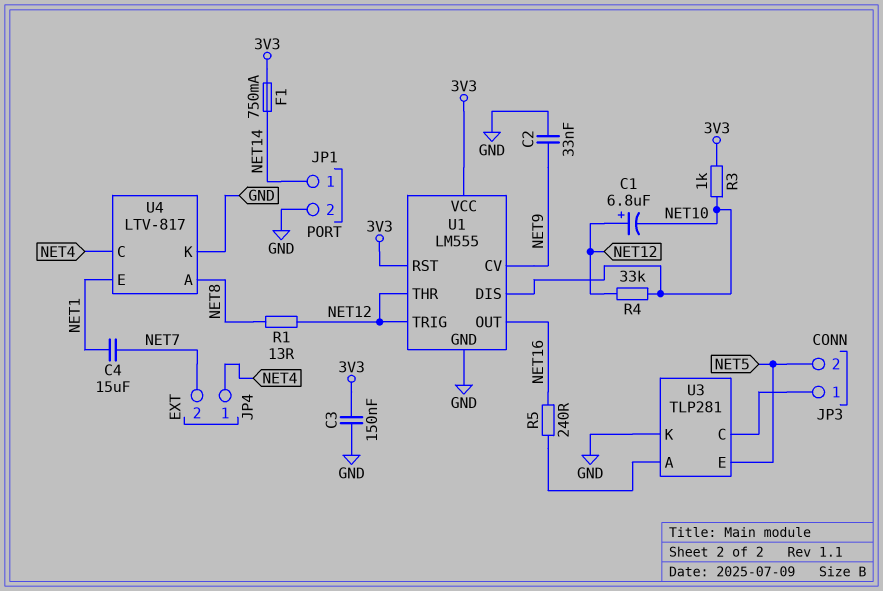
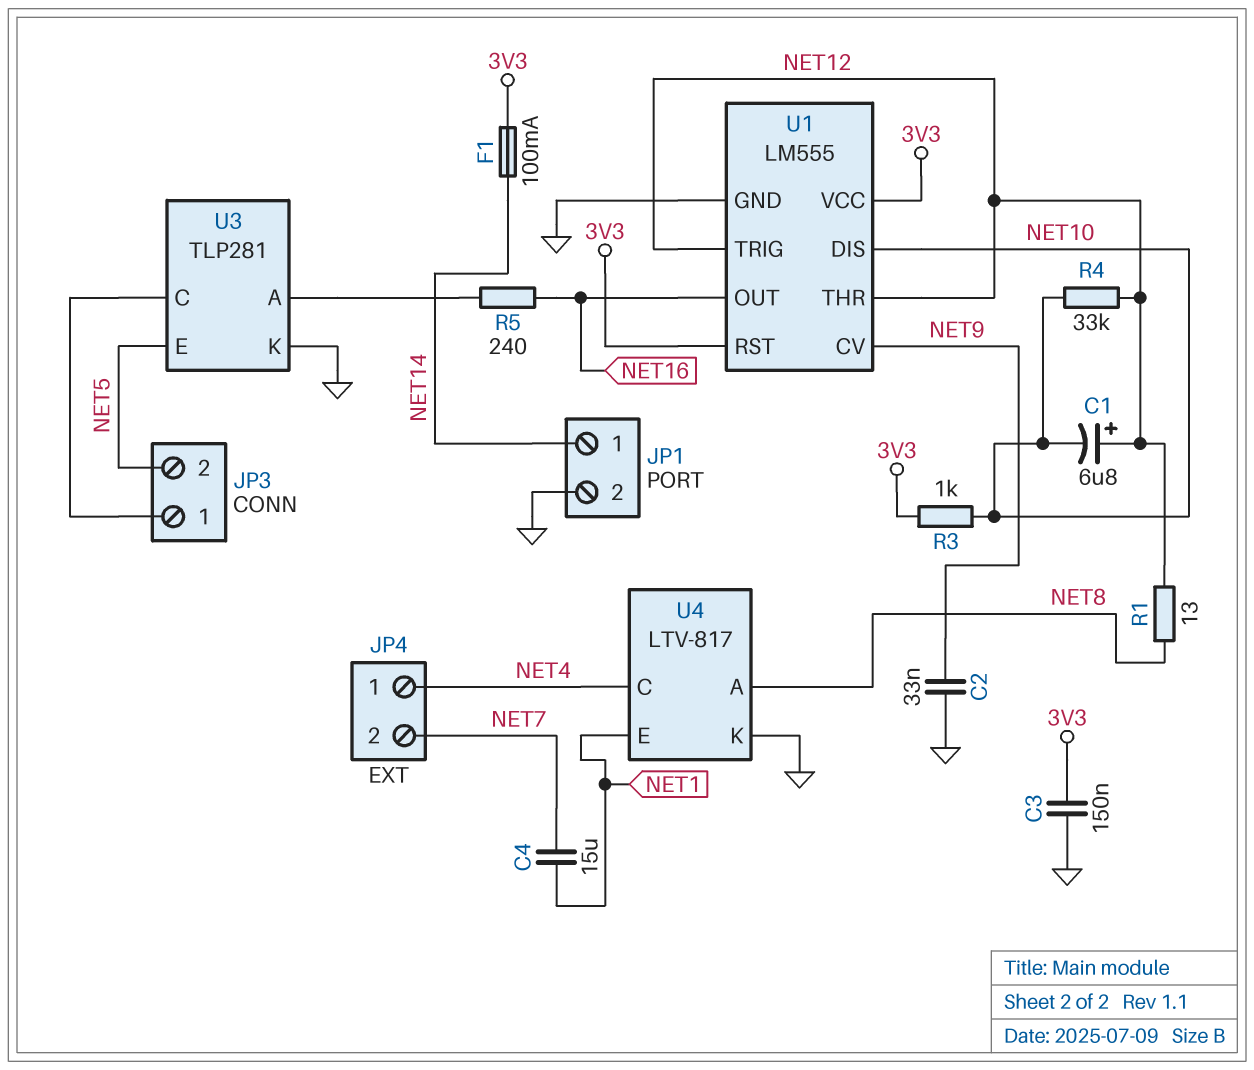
F1: 750mA (3V3, NET14) -> 100mA (3V3, NET14)

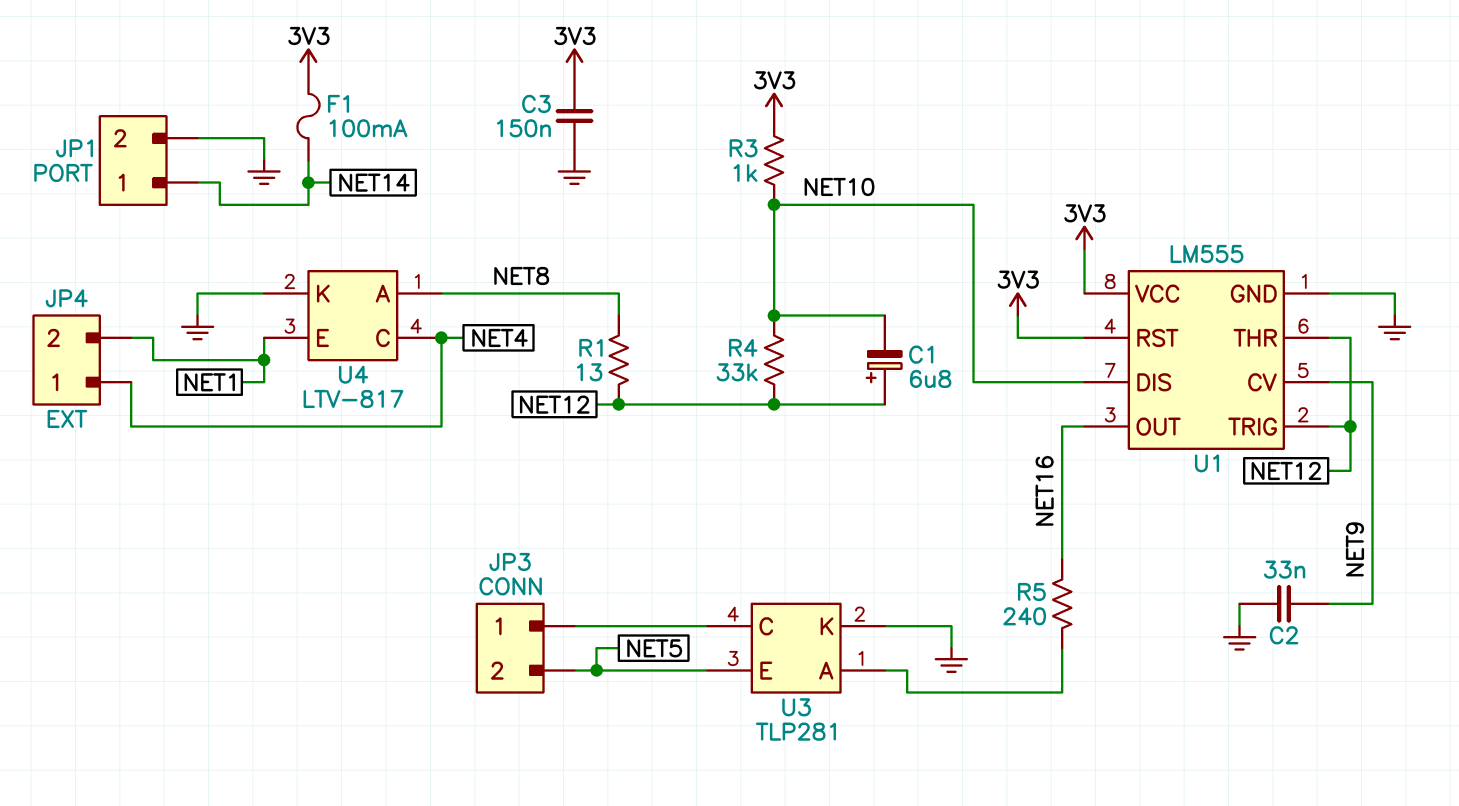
C4: 15uF (NET1, NET7) -> none
JP4 pin 2: NET7 -> NET1

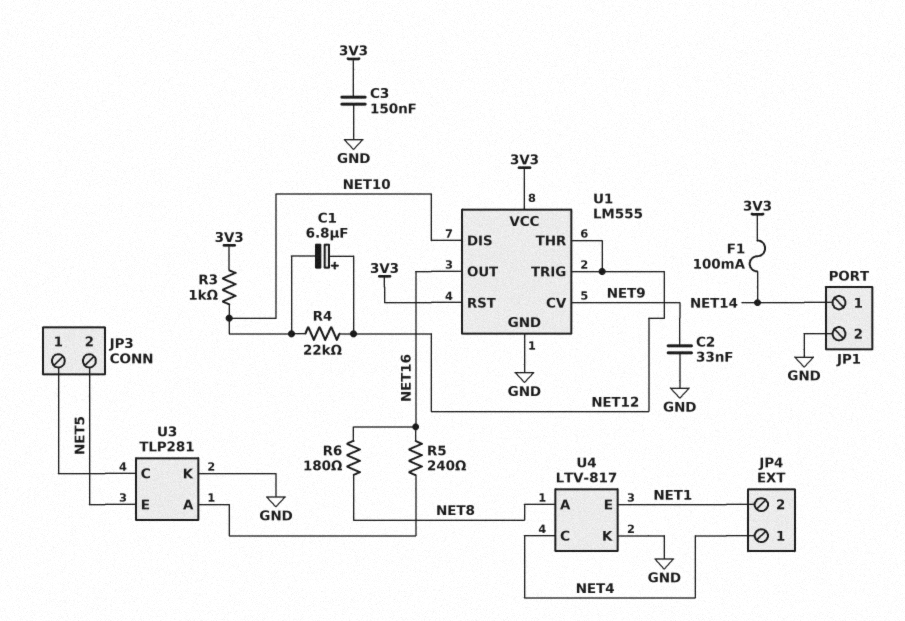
R1: 13 (NET8, NET12) -> none
R4: 33k (NET10, NET12) -> 22k (NET10, NET12)
R6: none -> 180 (NET8, NET16)

